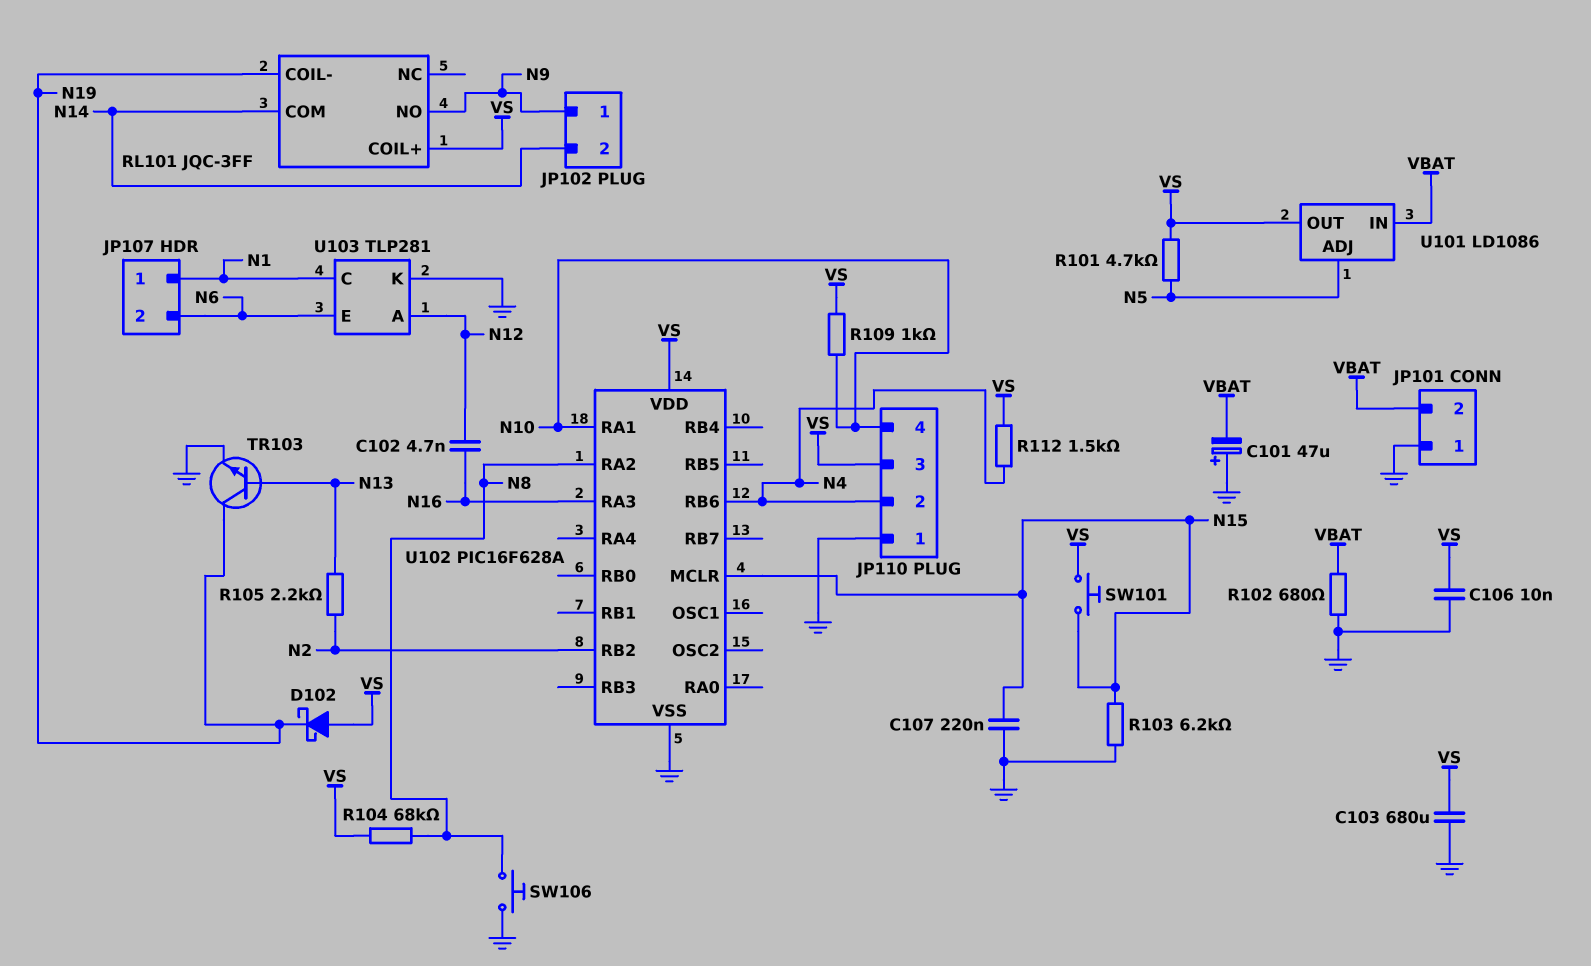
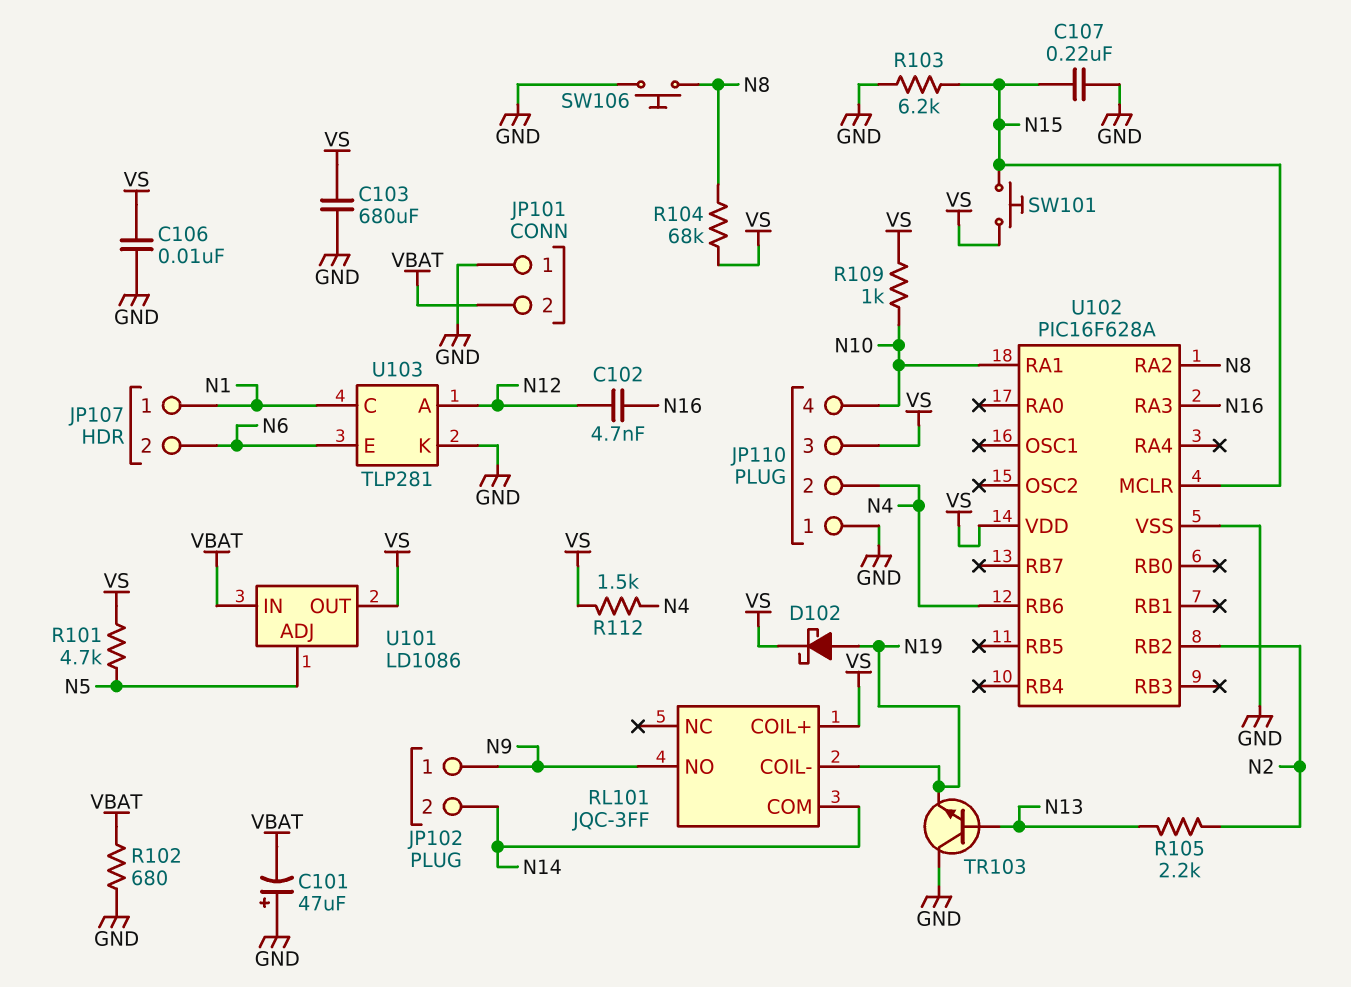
D102: schottky (A VS, K N19) -> schottky (A N19, K VS)
TR103: NPN (B N13, C N19, E GND) -> NPN (B N13, C GND, E N19)

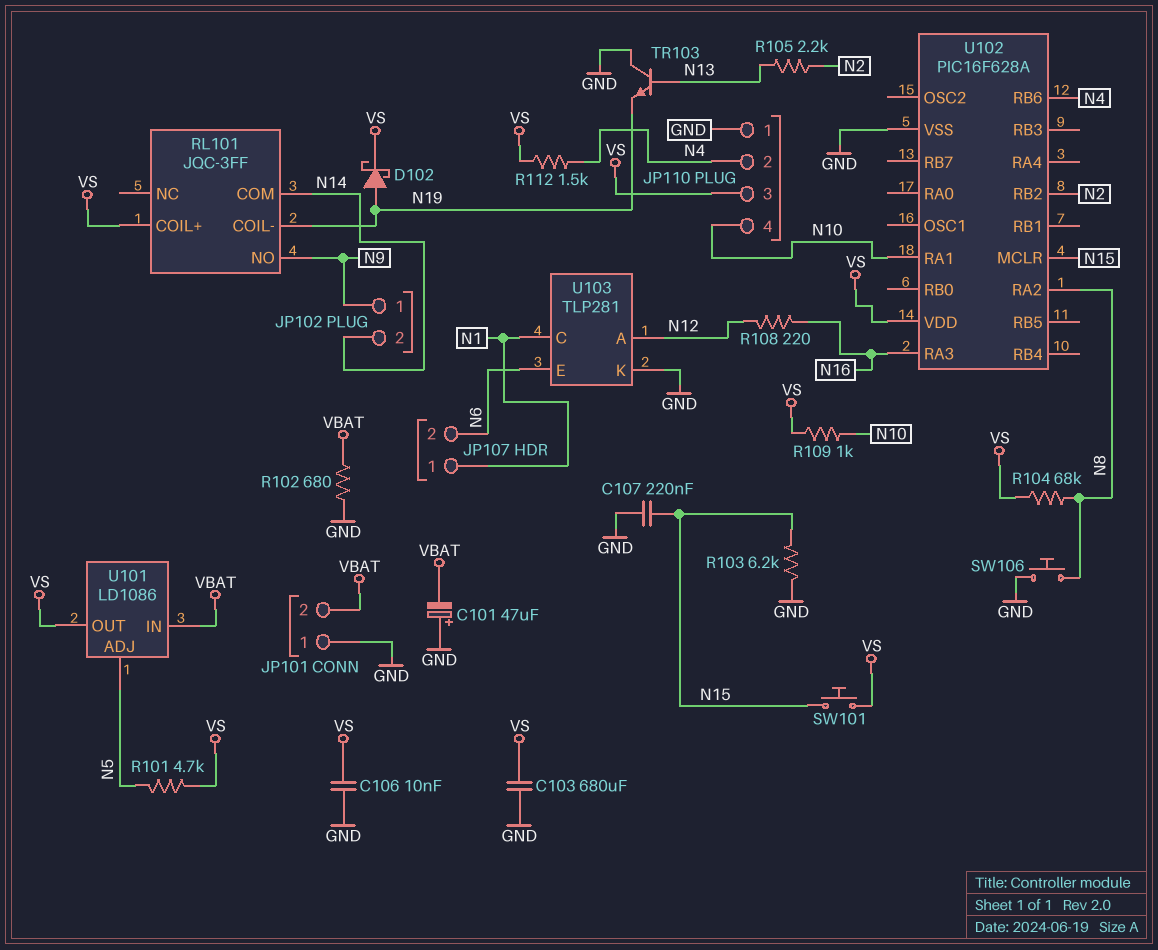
C102: 4.7nF (N12, N16) -> none
R108: none -> 220 (N12, N16)

